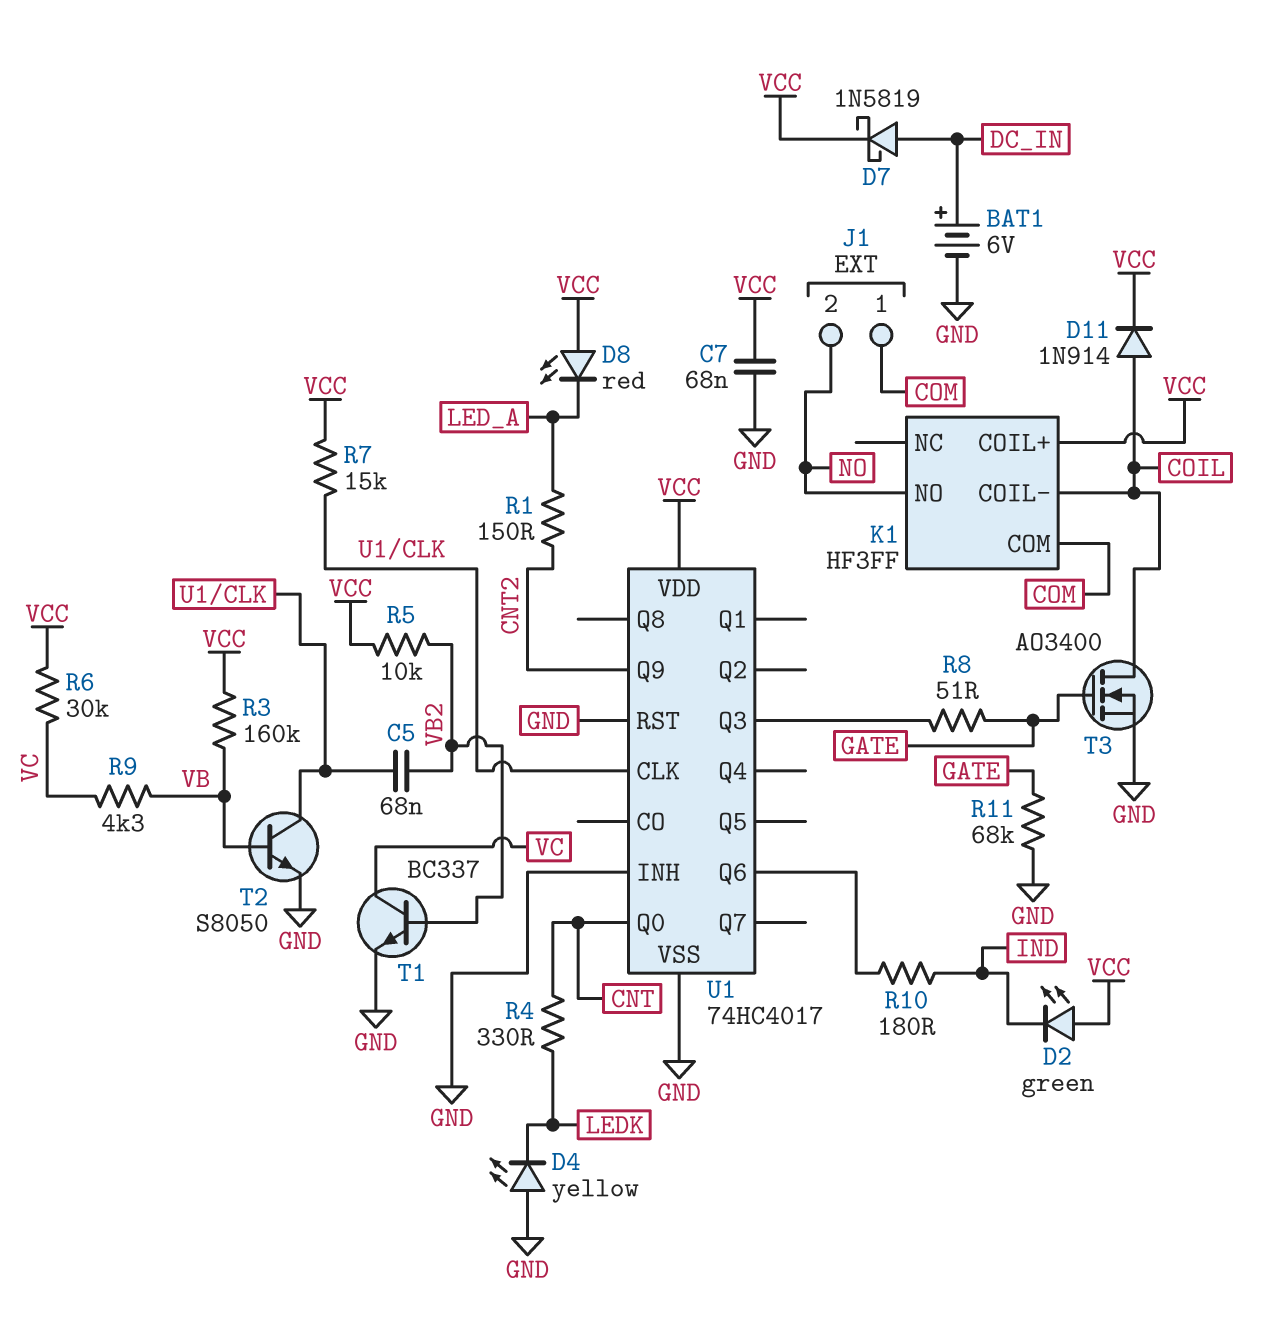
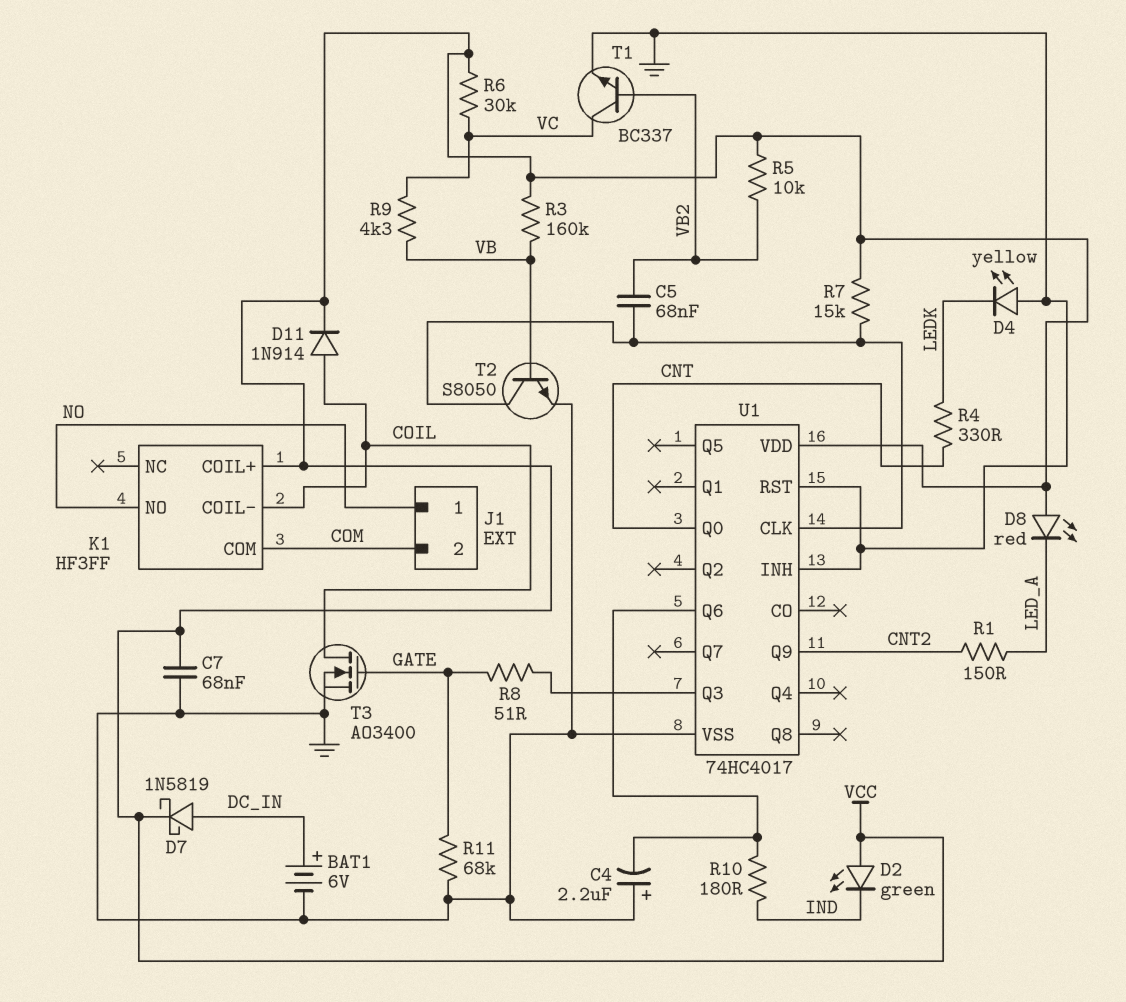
C4: none -> 2.2uF (plus GND, minus U1/Q6)
J1 pin 1: COM -> NO
J1 pin 2: NO -> COM

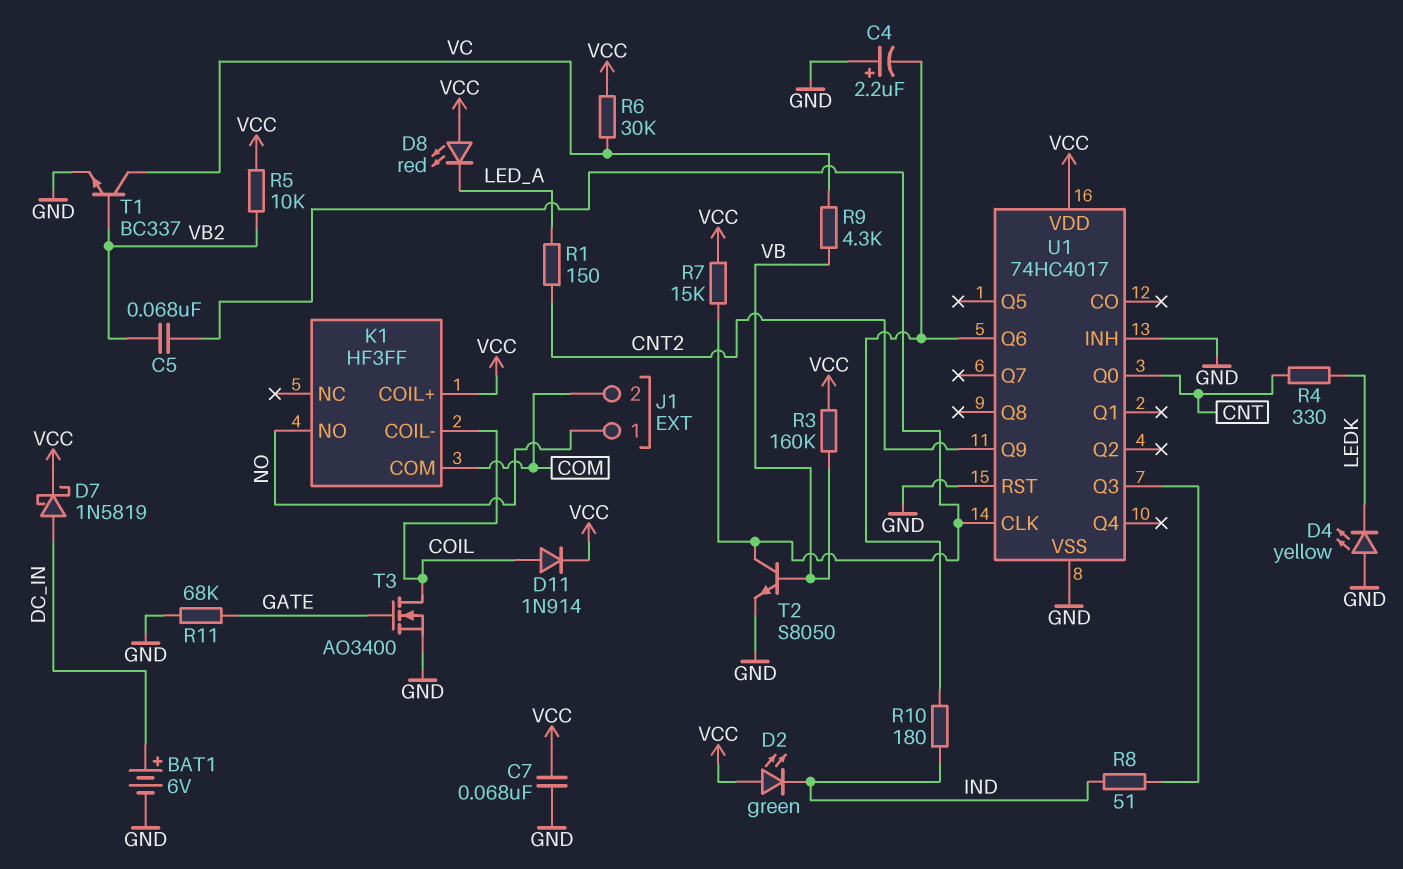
R8: 51 (GATE, U1/Q3) -> 51 (IND, U1/Q3)

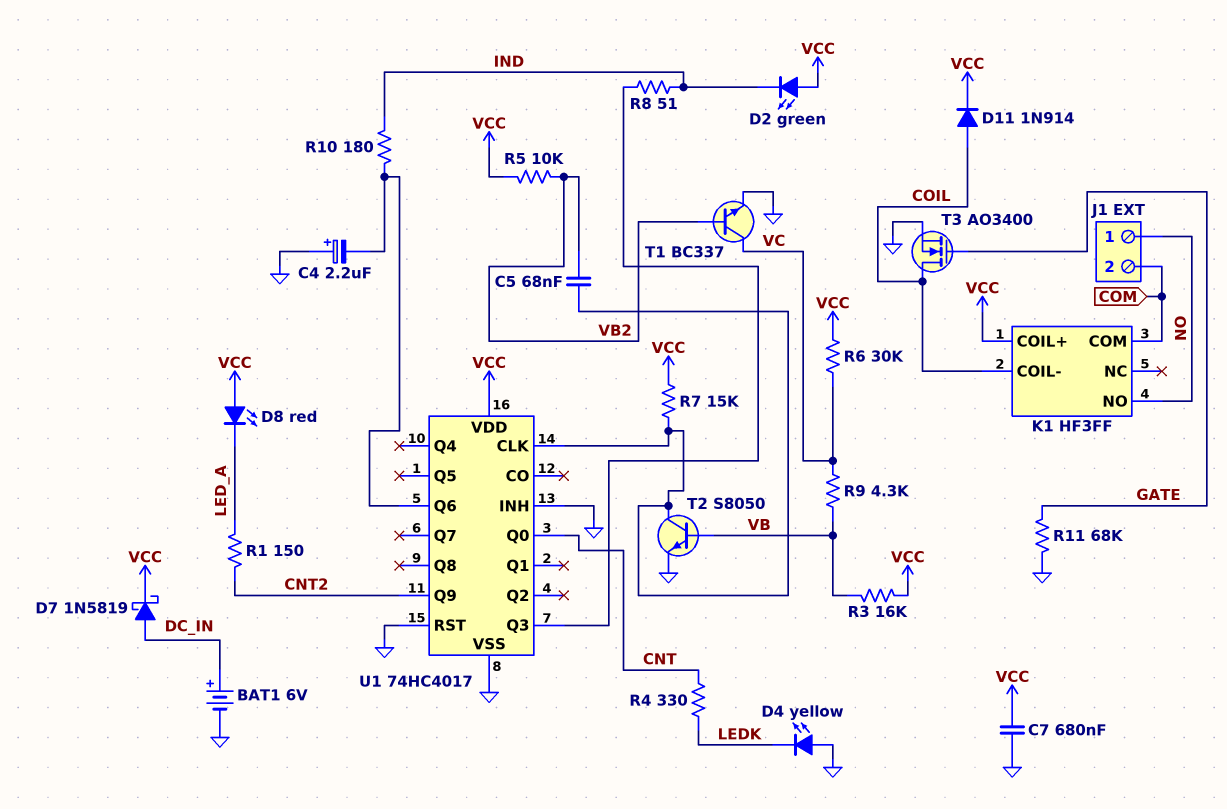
C7: 68nF (GND, VCC) -> 680nF (GND, VCC)
R3: 160k (VB, VCC) -> 16k (VB, VCC)

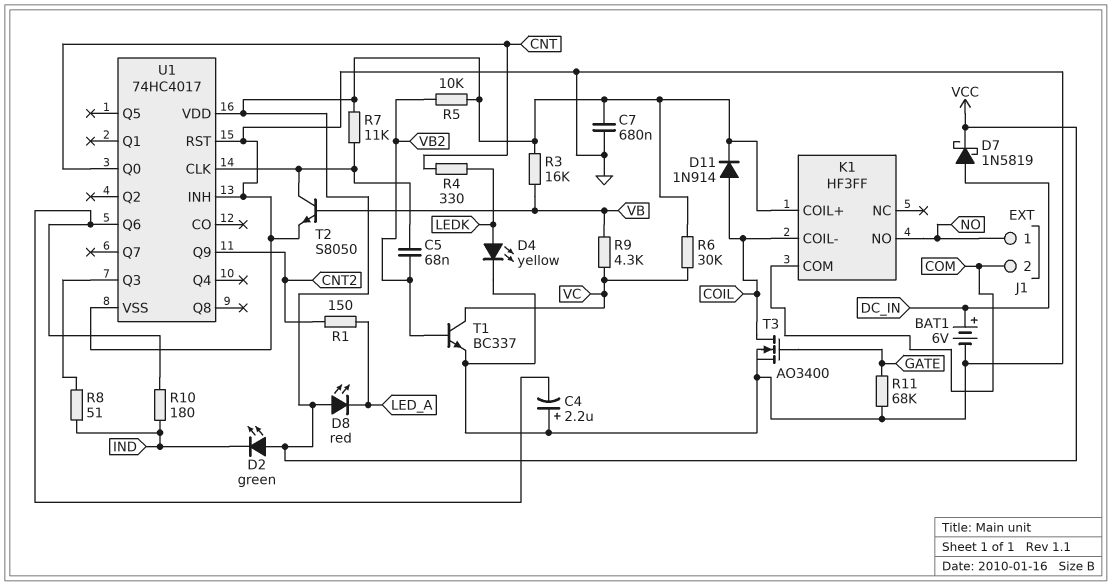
D4: LED yellow (A GND, K LEDK) -> LED yellow (A LEDK, K GND)
R7: 15k (U1/CLK, VCC) -> 11k (U1/CLK, VCC)

